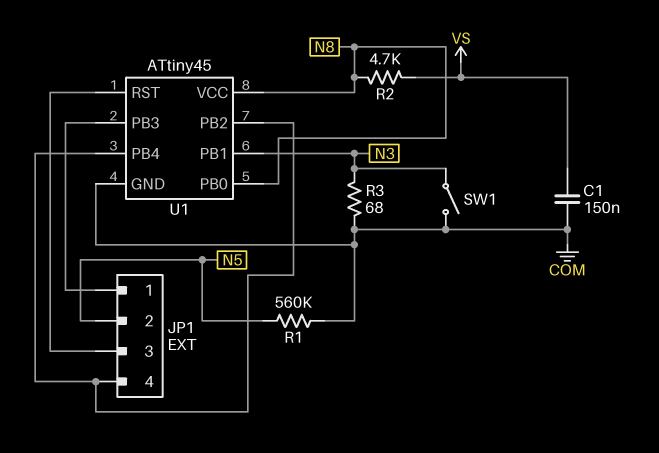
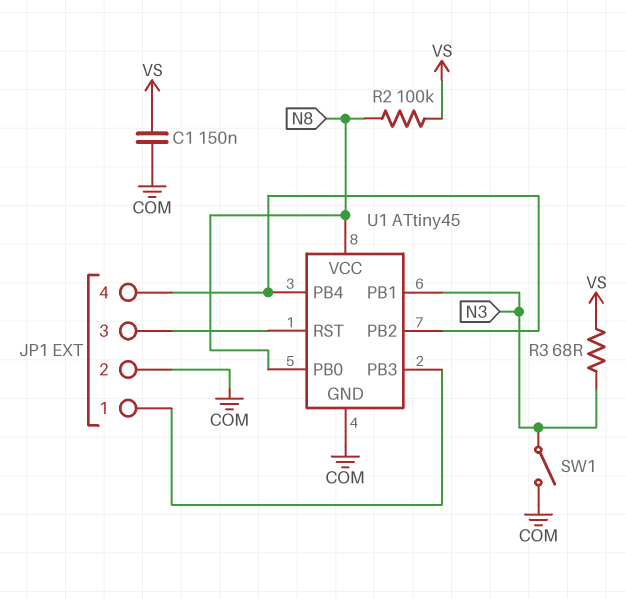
JP1 pin 2: N5 -> COM
R1: 560k (COM, N5) -> none
R2: 4.7k (N8, VS) -> 100k (N8, VS)
R3: 68 (COM, N3) -> 68 (N3, VS)

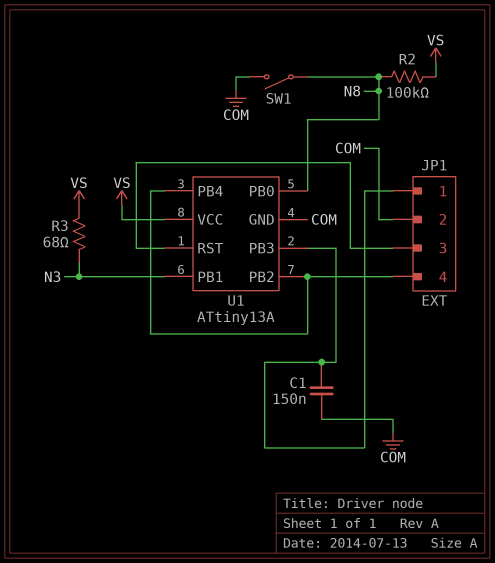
C1: 150nF (COM, VS) -> 150nF (COM, JP1/1)
SW1: switch (COM, N3) -> switch (COM, N8)
U1: ATtiny45 -> ATtiny13A
U1 pin VCC: N8 -> VS

